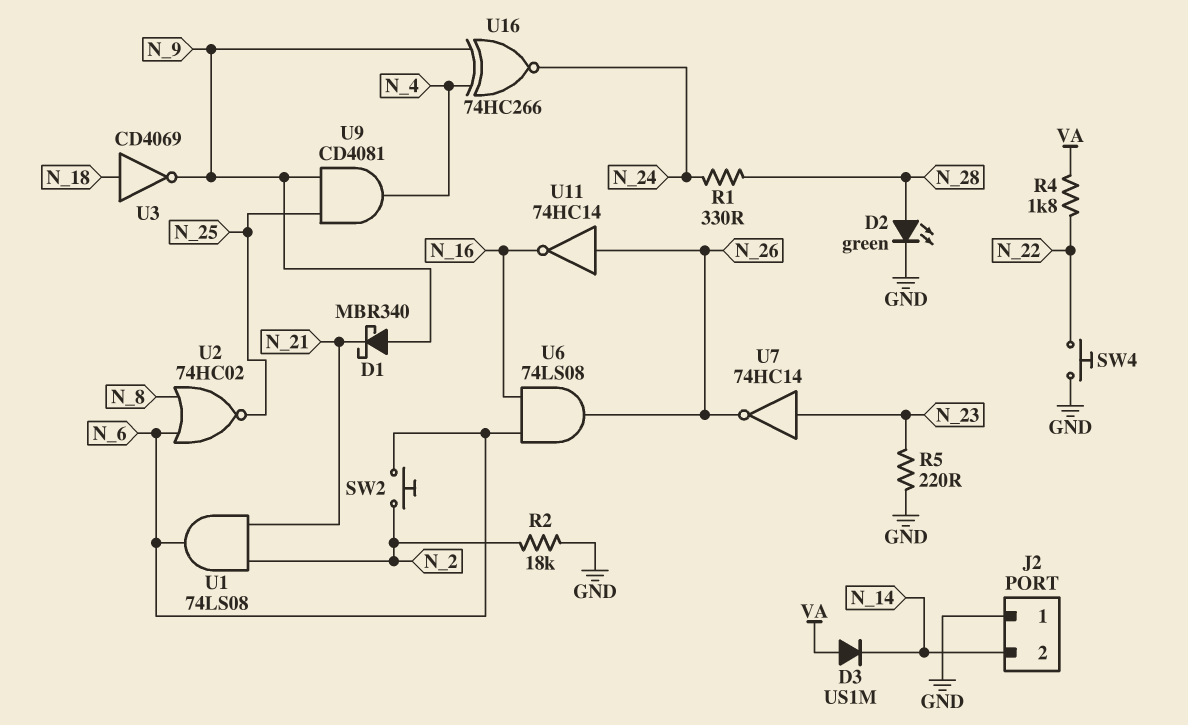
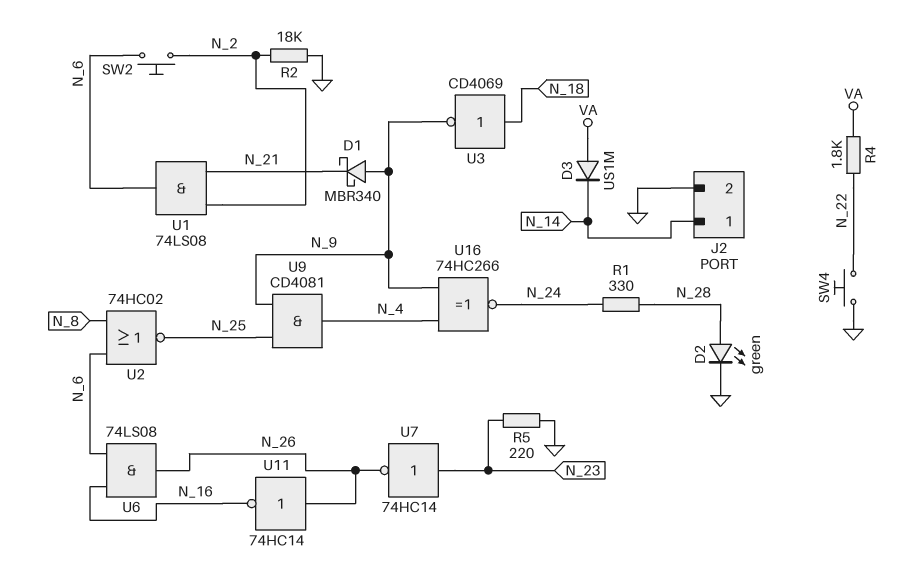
J2 pin 1: GND -> N_14
J2 pin 2: N_14 -> GND

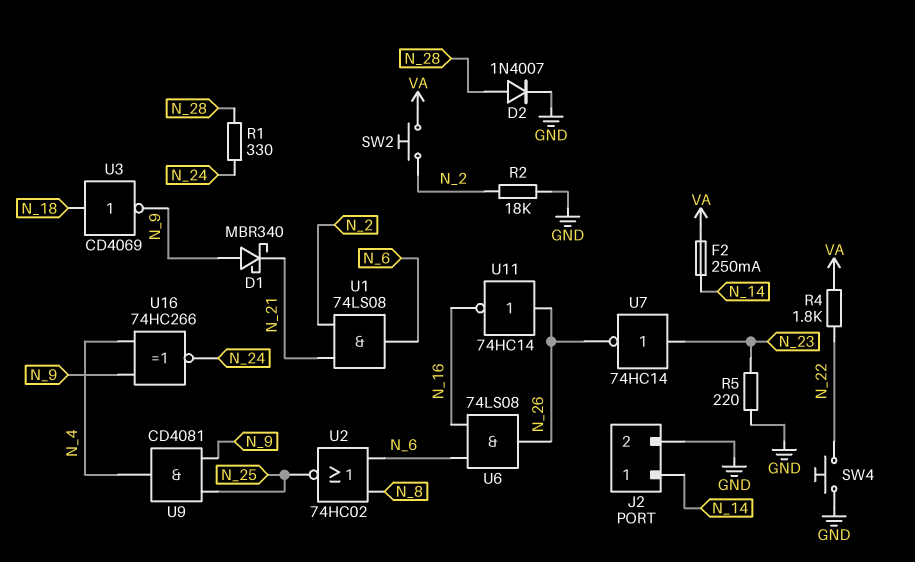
D2: LED green (A N_28, K GND) -> diode 1N4007 (A N_28, K GND)
D3: diode US1M (A VA, K N_14) -> none
F2: none -> 250mA (N_14, VA)
SW2: button (N_2, N_6) -> button (N_2, VA)

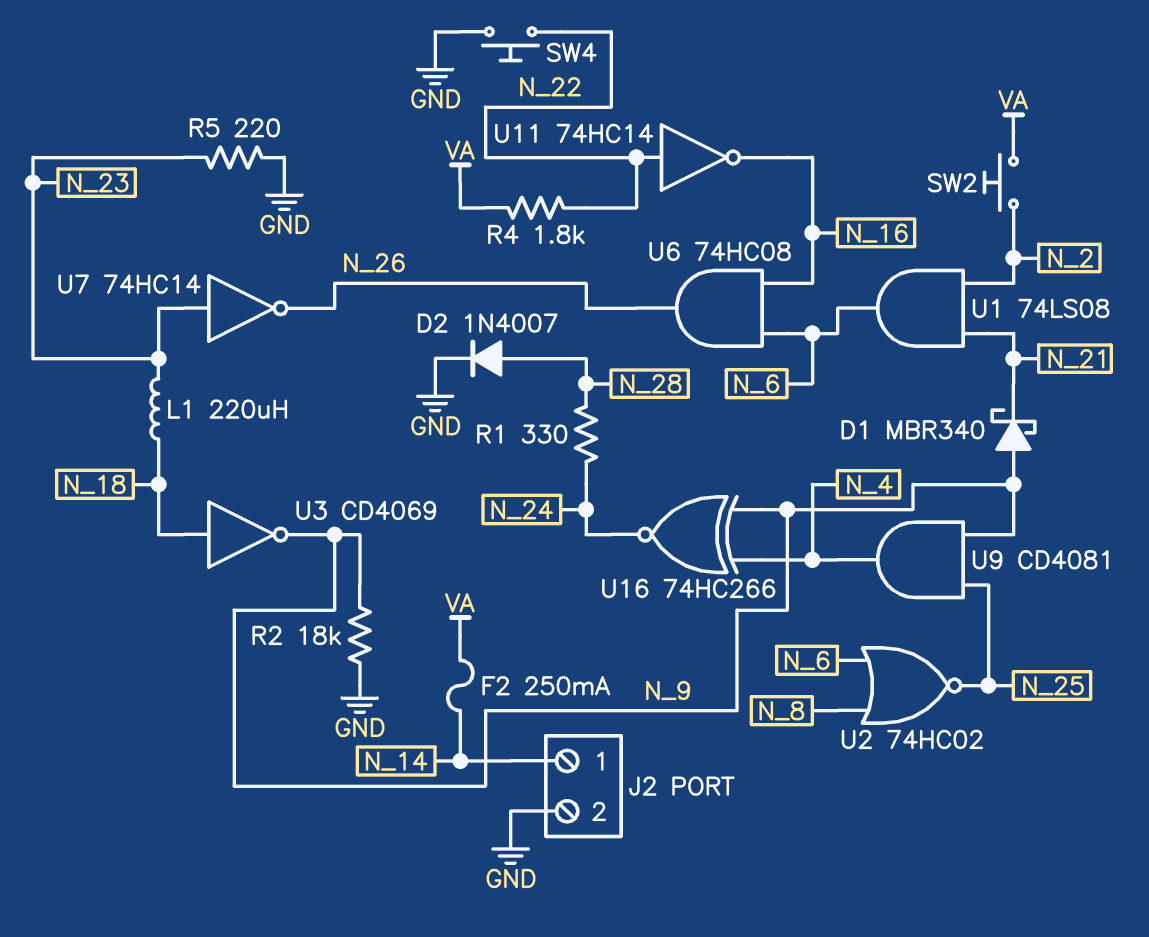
L1: none -> 220uH (N_18, N_23)
R2: 18k (GND, N_2) -> 18k (GND, N_9)
U6: AND 74LS08 (in N_6, in N_16, out N_26) -> AND 74HC08 (in N_6, in N_16, out N_26)
U11: NOT 74HC14 (in N_26, out N_16) -> NOT 74HC14 (in N_22, out N_16)

